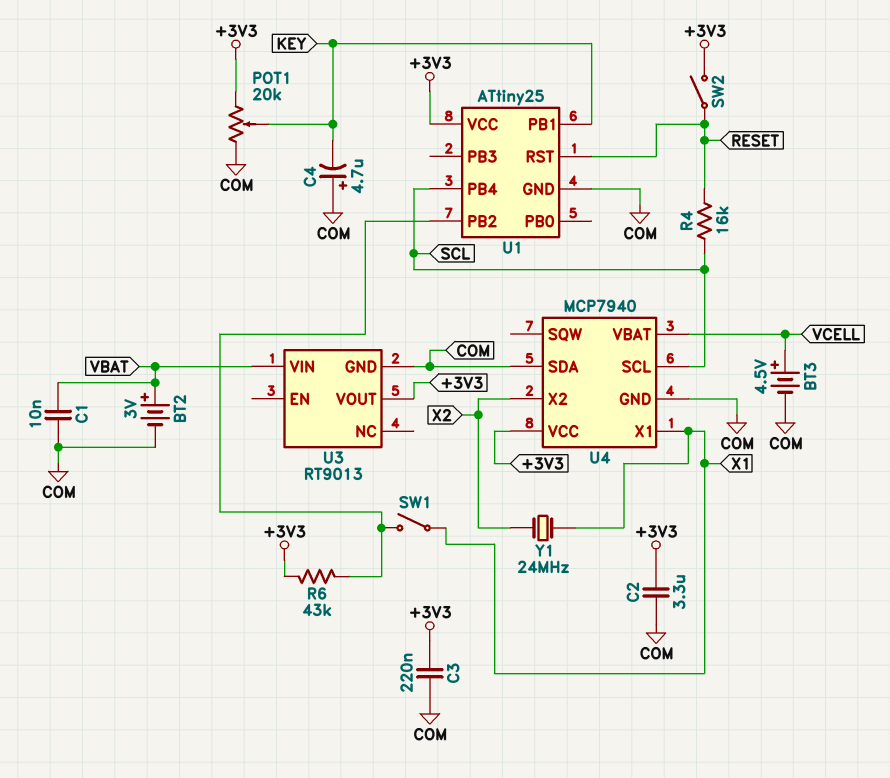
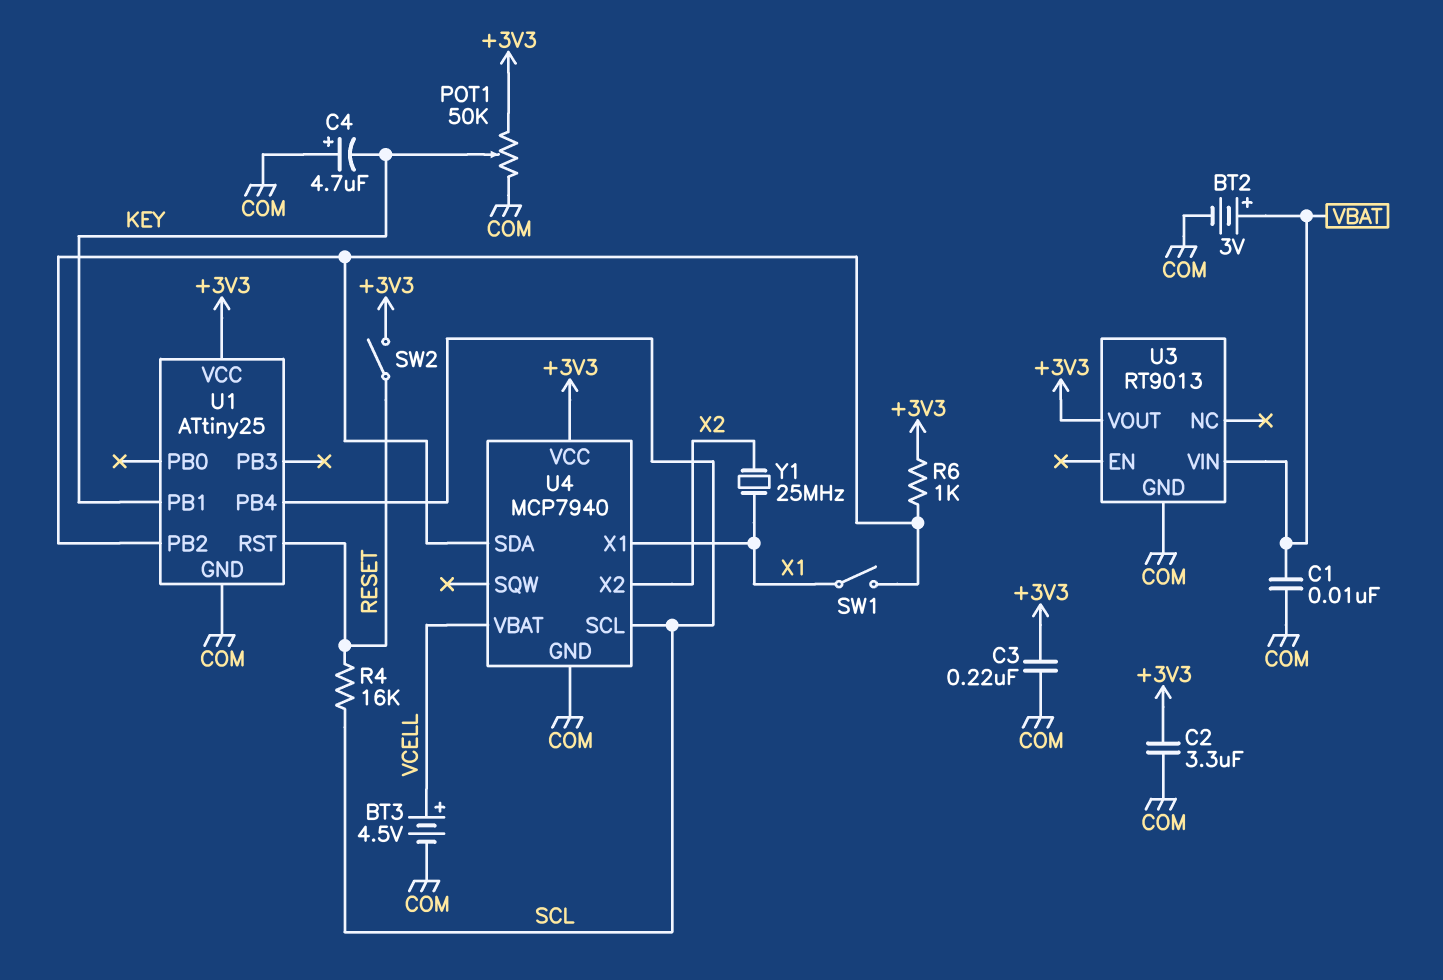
POT1: 20k (+3V3, COM, wiper KEY) -> 50k (+3V3, COM, wiper KEY)
R6: 43k (+3V3, U1/PB2) -> 1k (+3V3, U1/PB2)
U4 pin SDA: COM -> U1/PB2
Y1: 24MHz (X1, X2) -> 25MHz (X1, X2)

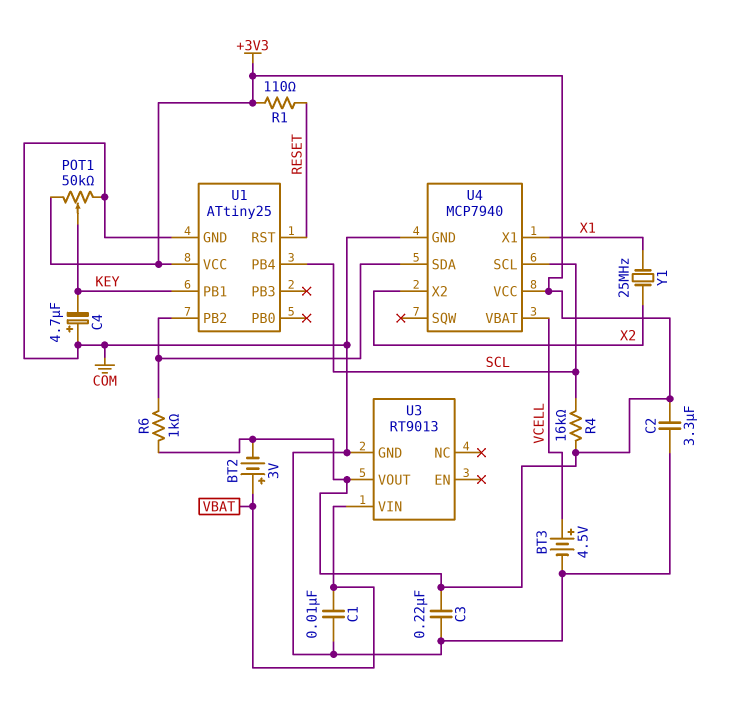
BT2: 3V (plus VBAT, minus COM) -> 3V (plus VBAT, minus +3V3)
R1: none -> 110 (+3V3, RESET)
R4: 16k (RESET, SCL) -> 16k (+3V3, SCL)
SW1: switch (U1/PB2, X1) -> none
SW2: switch (+3V3, RESET) -> none

